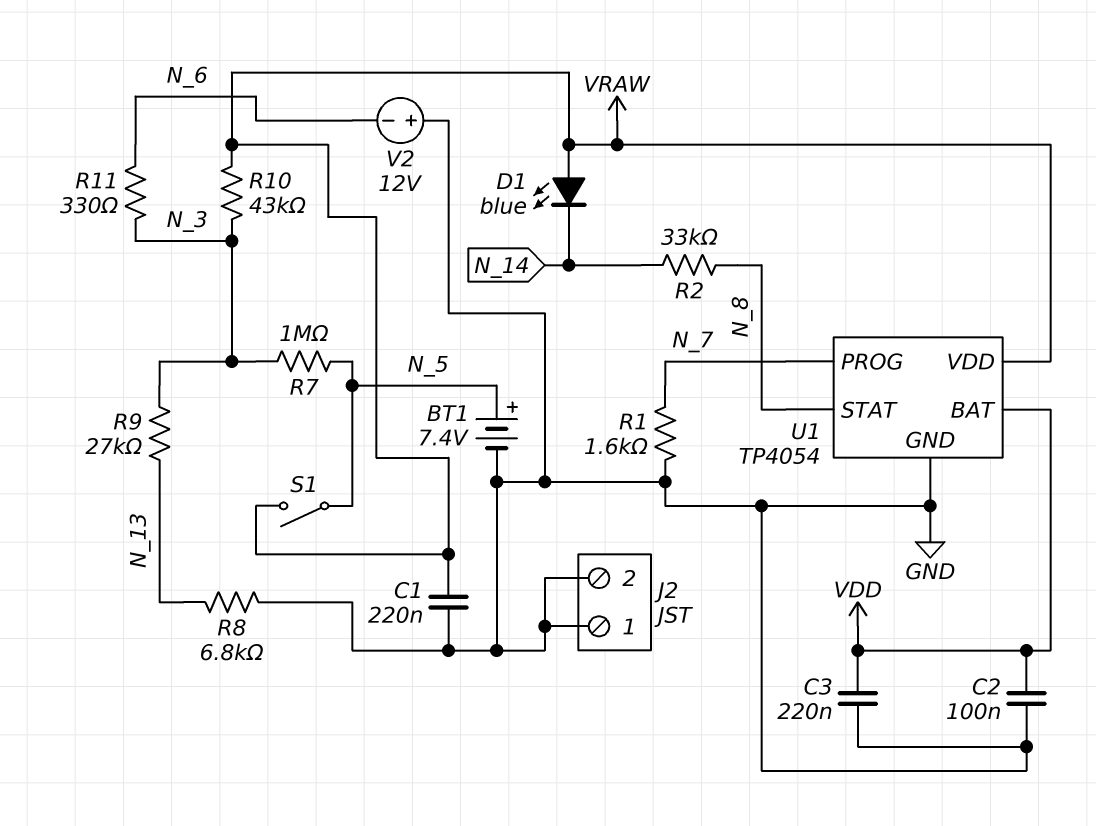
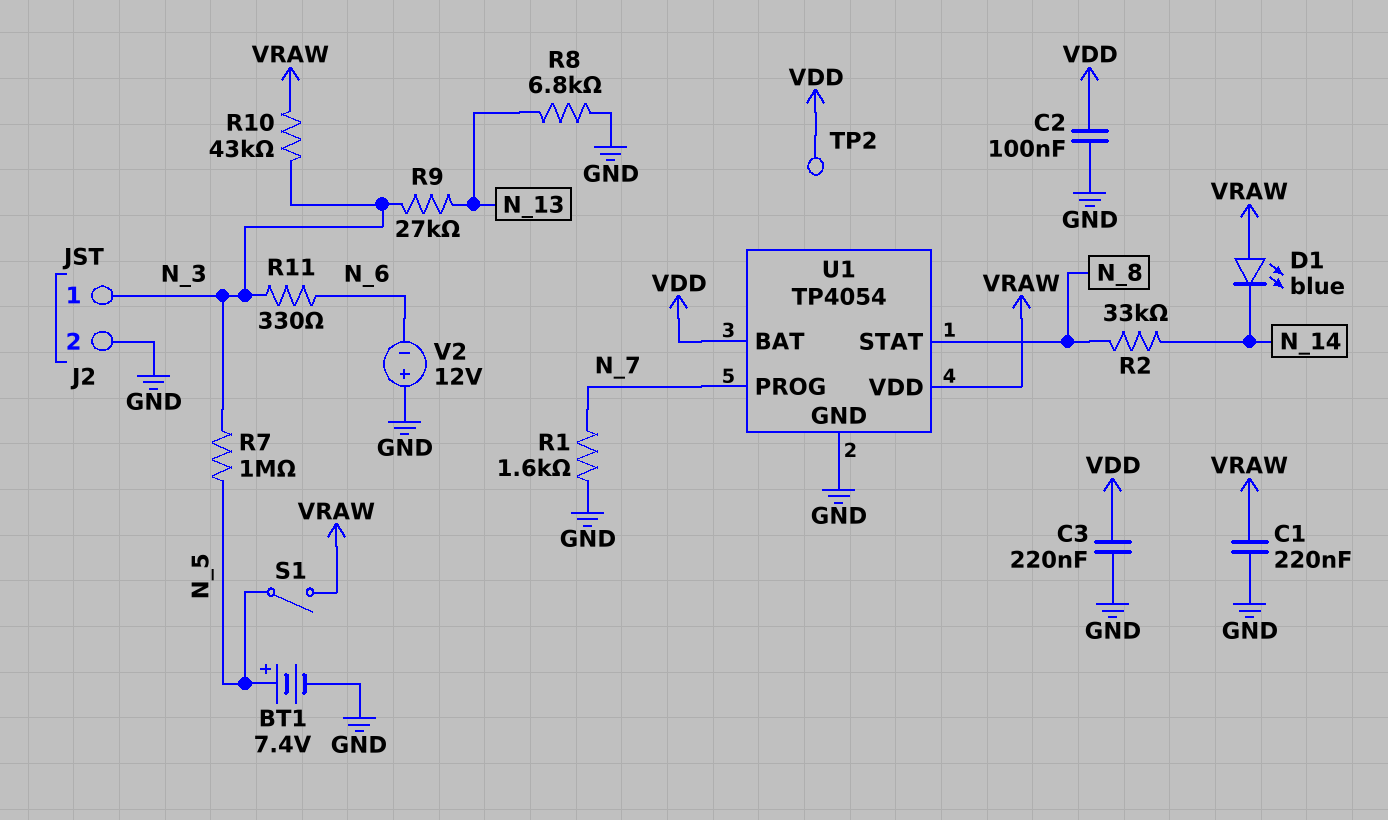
J2 pin 1: GND -> N_3
TP2: none -> test point (VDD)

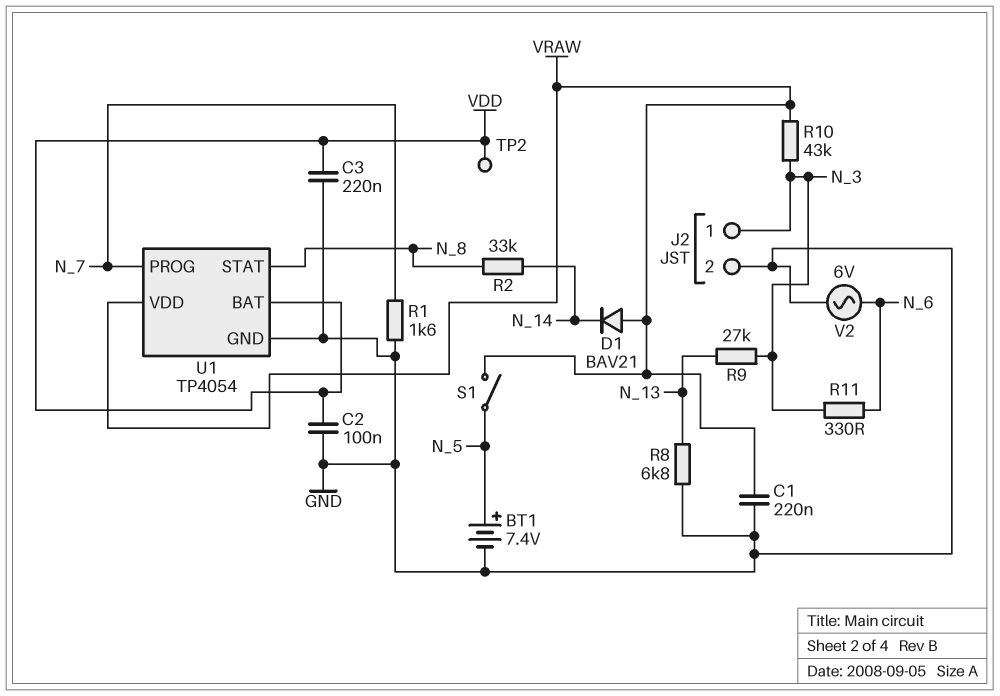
D1: LED blue (A VRAW, K N_14) -> diode BAV21 (A VRAW, K N_14)
R7: 1M (N_3, N_5) -> none
V2: 12V (plus GND, minus N_6) -> AC 6V (GND, N_6)

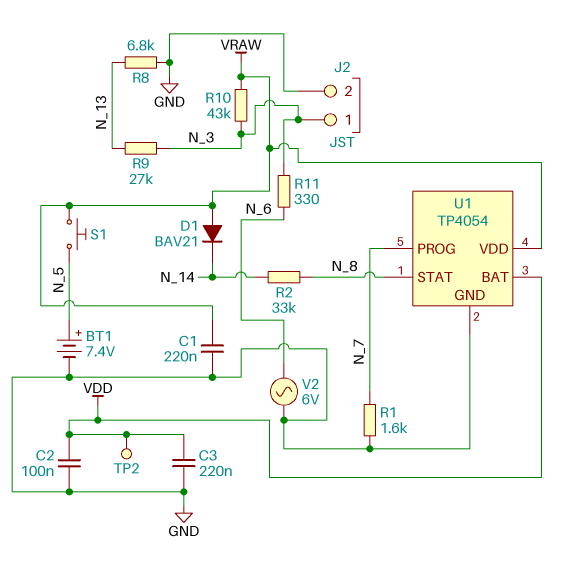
S1: switch (N_5, VRAW) -> button (N_5, VRAW)

